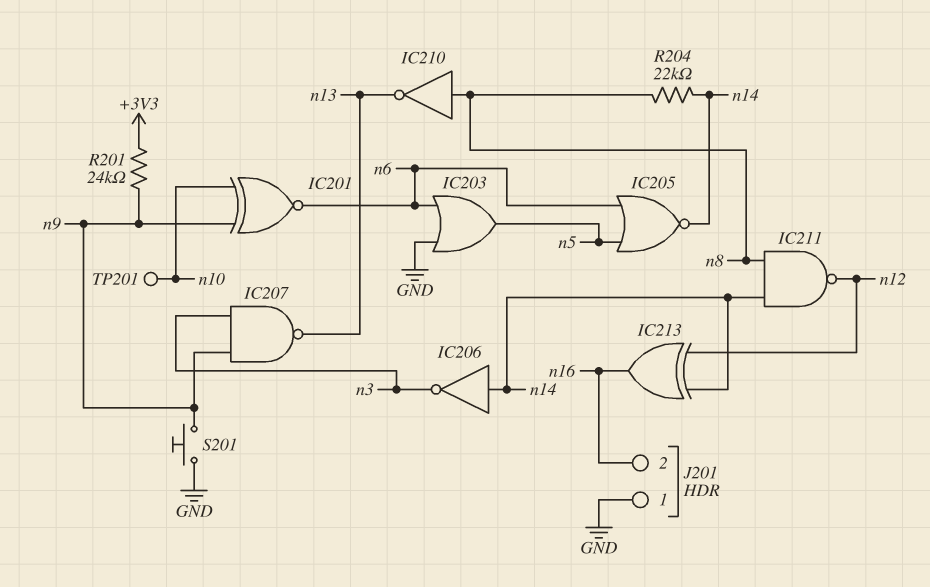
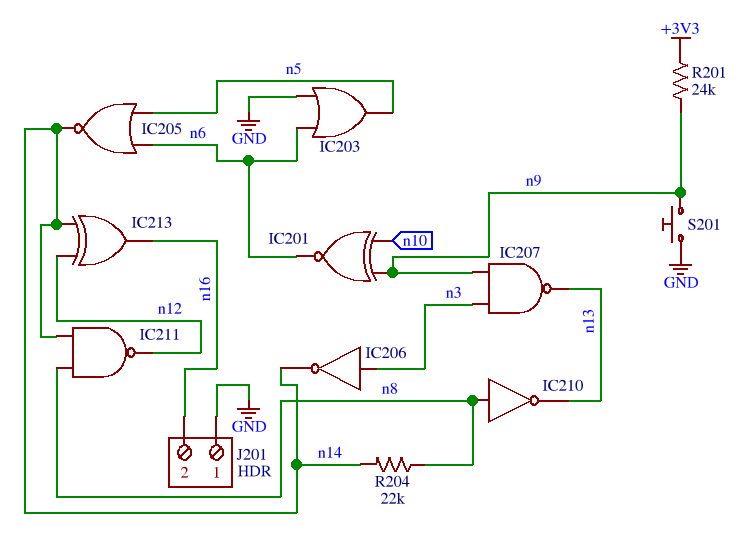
IC206: NOT (in n14, out n3) -> NOT (in n3, out n14)
TP201: test point (n10) -> none

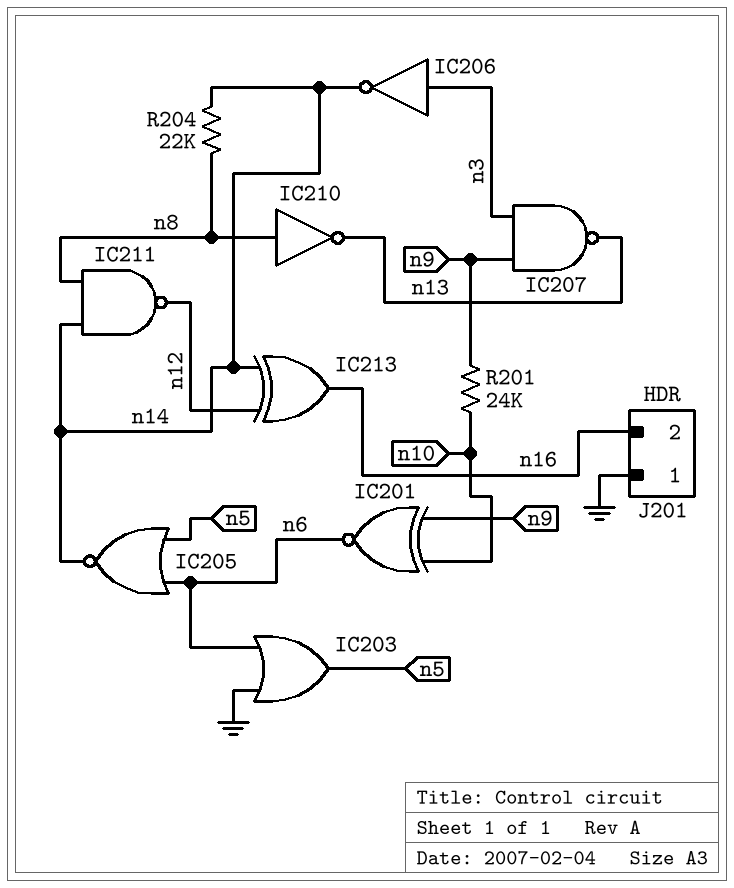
R201: 24k (+3V3, n9) -> 24k (n9, n10)
S201: button (GND, n9) -> none

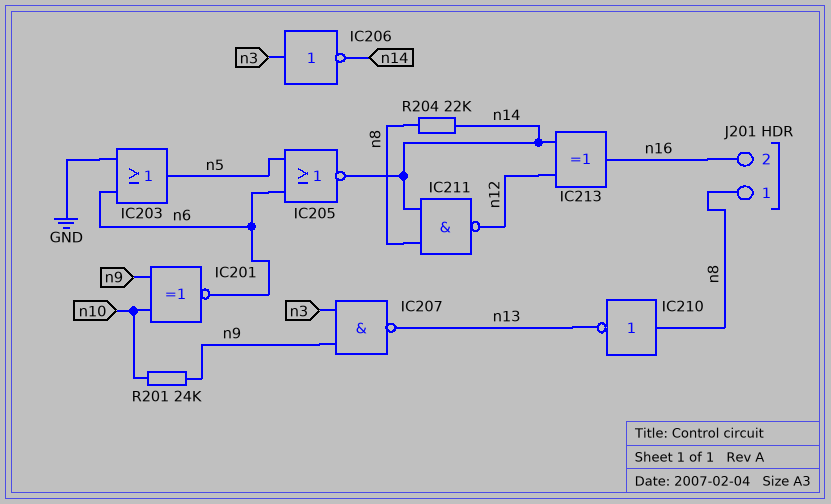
J201 pin 1: GND -> n8

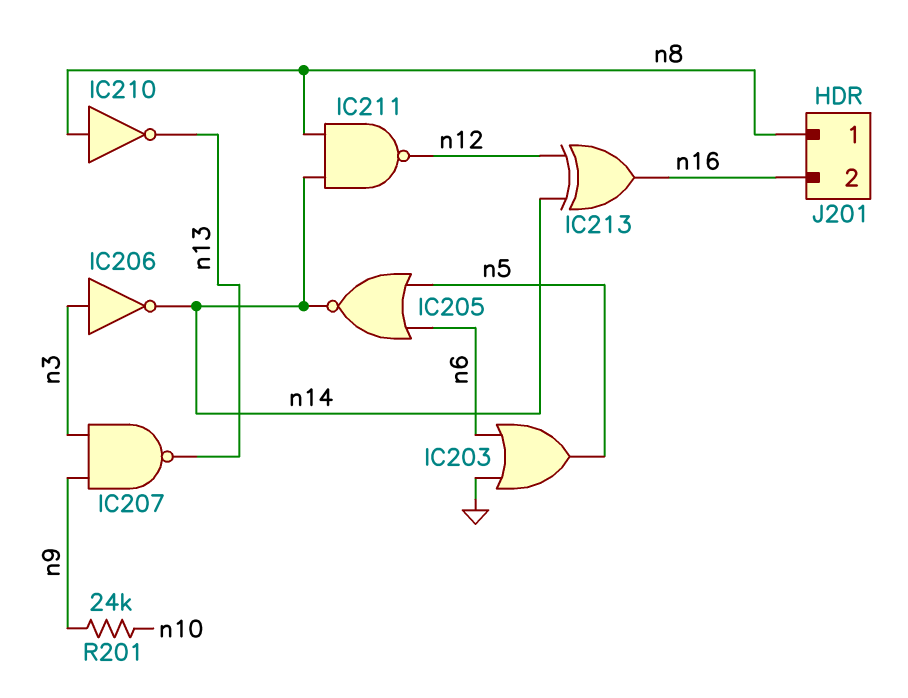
IC201: XNOR (in n9, in n10, out n6) -> none
R204: 22k (n8, n14) -> none

